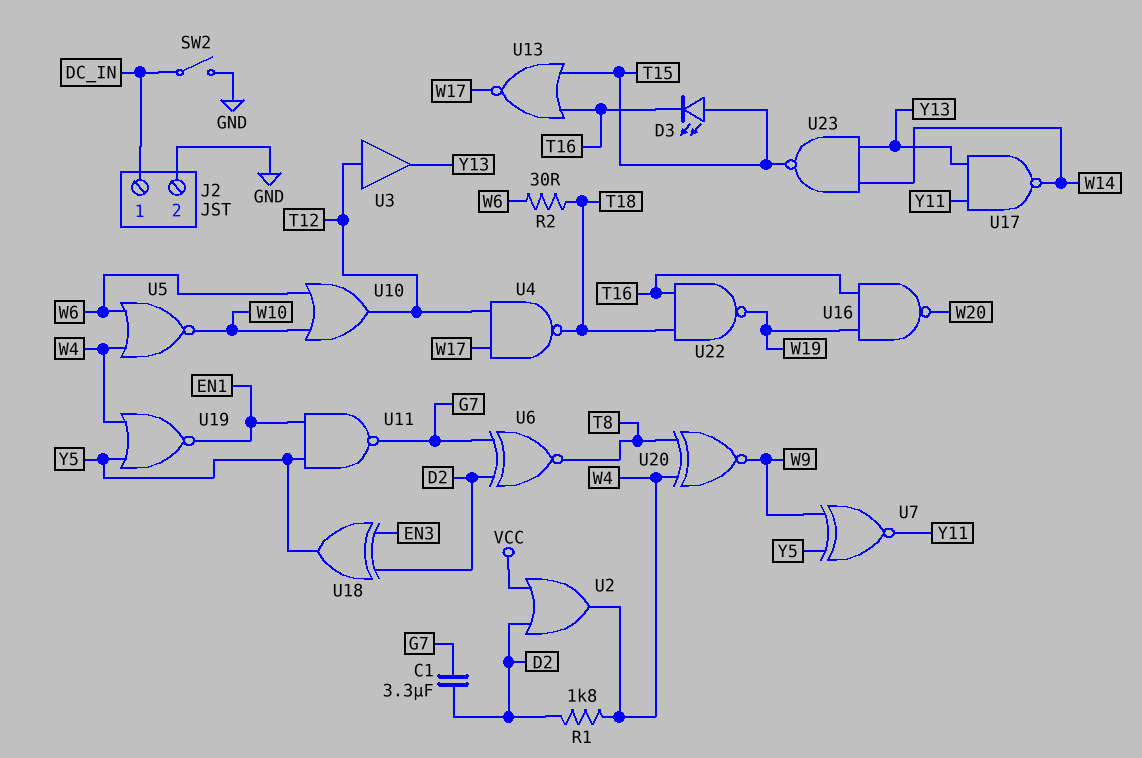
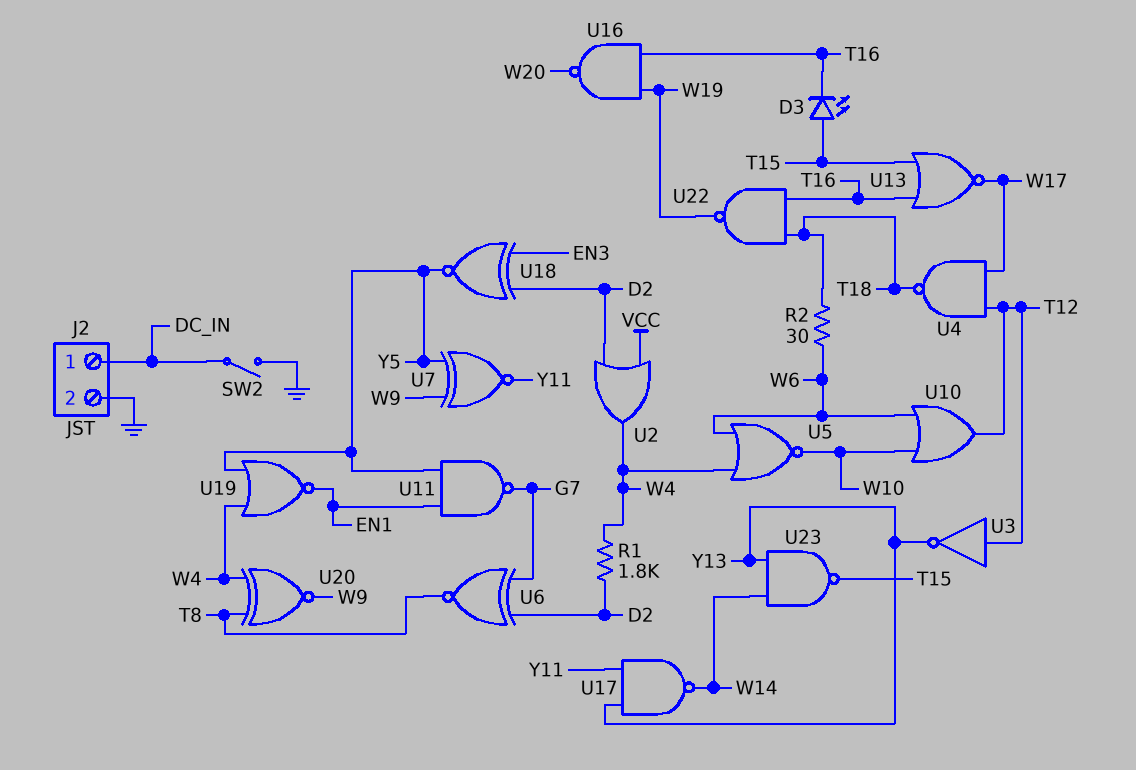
C1: 3.3uF (D2, G7) -> none
U3: buffer (in T12, out Y13) -> NOT (in T12, out Y13)
U18: XOR (in D2, in EN3, out Y5) -> XNOR (in D2, in EN3, out Y5)

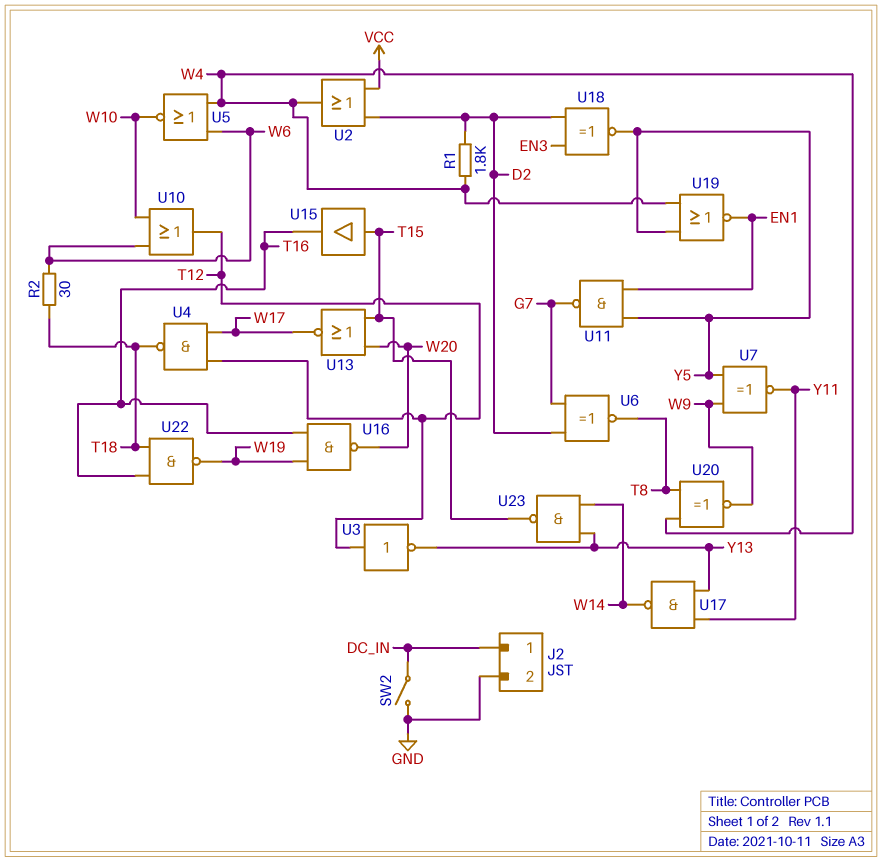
D3: LED (A T15, K T16) -> none
U13: NOR (in T15, in T16, out W17) -> NOR (in T15, in W20, out W17)
U15: none -> buffer (in T15, out T16)

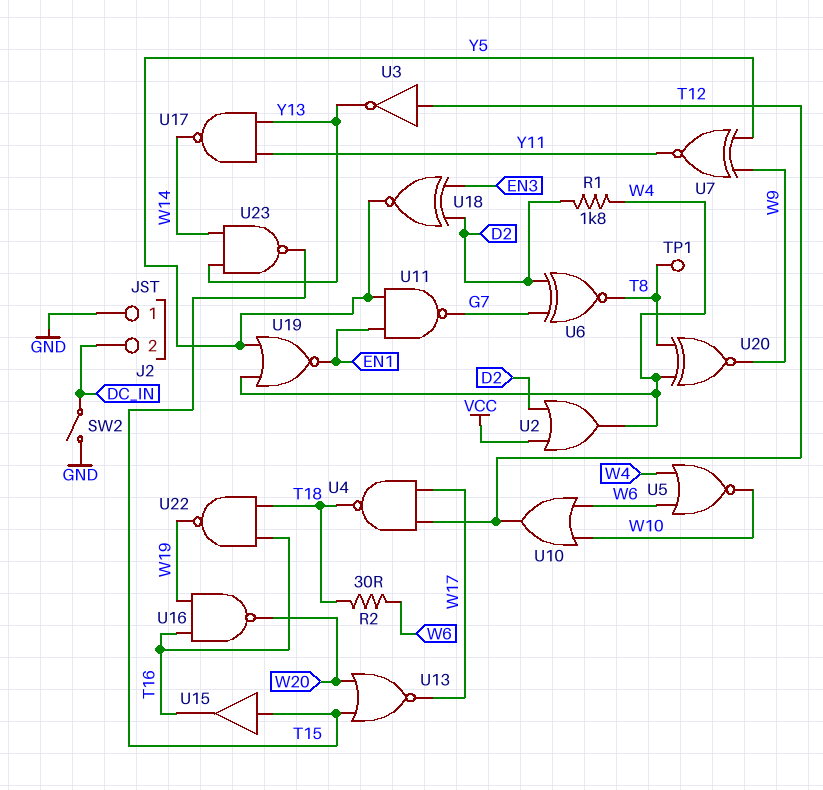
J2 pin 1: DC_IN -> GND
J2 pin 2: GND -> DC_IN
TP1: none -> test point (T8)

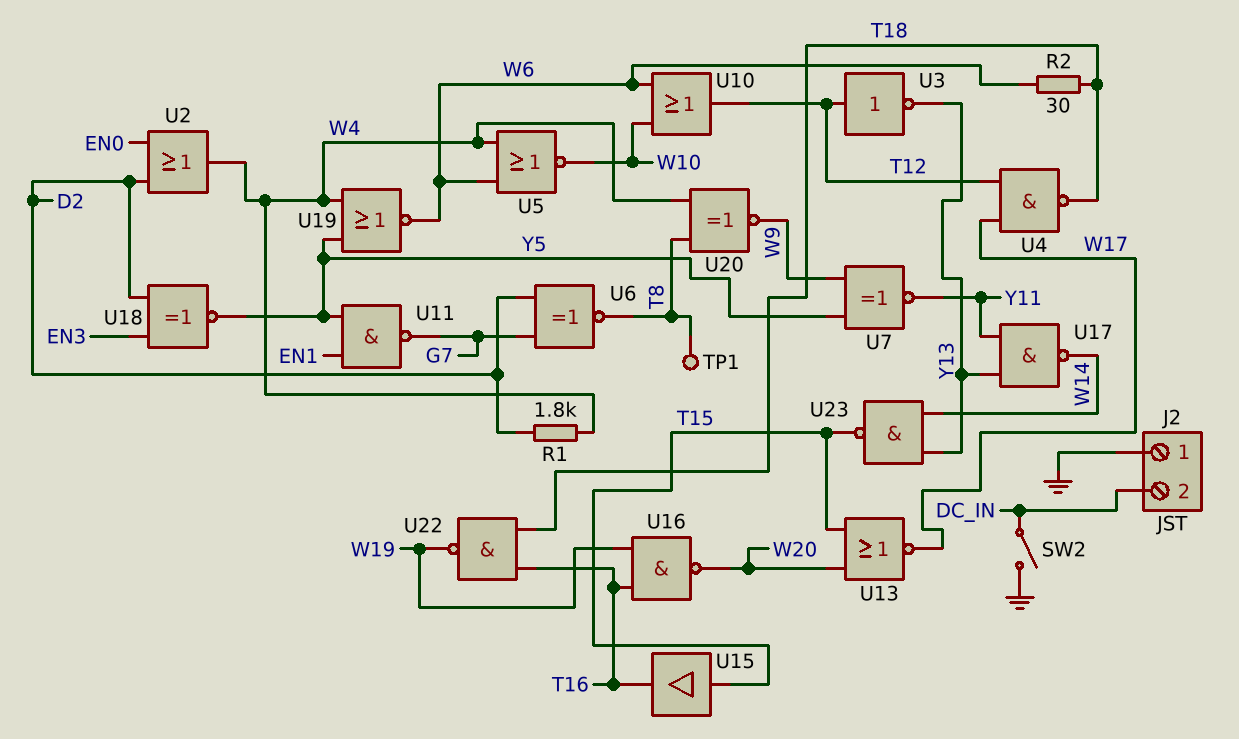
U2: OR (in D2, in VCC, out W4) -> OR (in D2, in EN0, out W4)
U19: NOR (in W4, in Y5, out EN1) -> NOR (in W4, in Y5, out W6)

